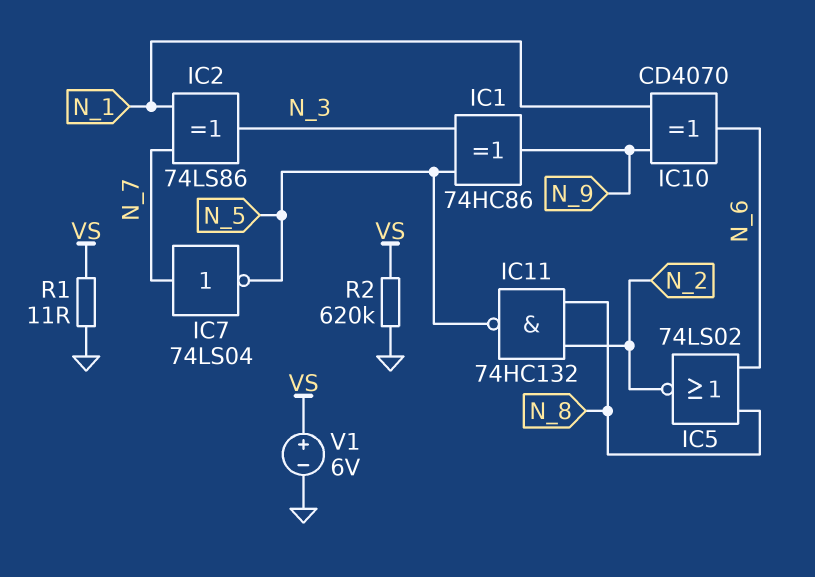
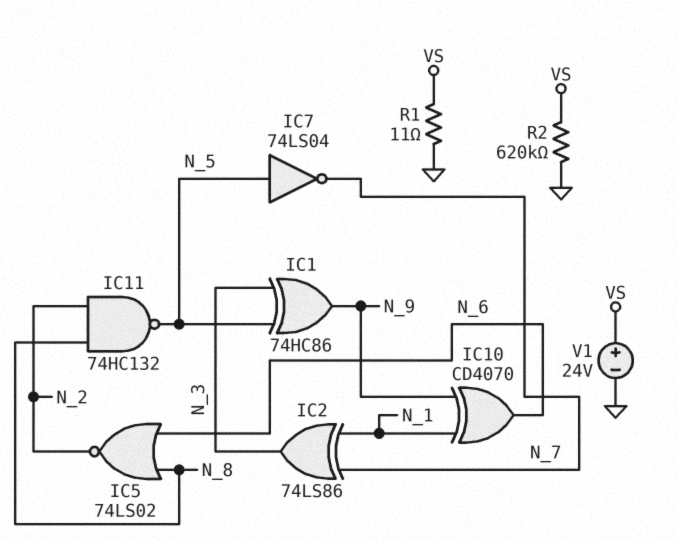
IC7: NOT 74LS04 (in N_7, out N_5) -> NOT 74LS04 (in N_5, out N_7)
V1: 6V (plus VS, minus GND) -> 24V (plus VS, minus GND)

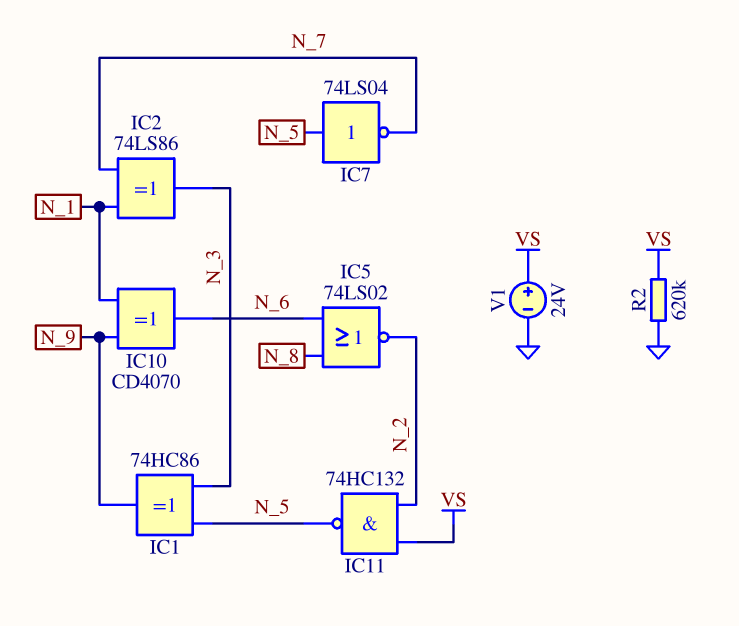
IC11: NAND 74HC132 (in N_2, in N_8, out N_5) -> NAND 74HC132 (in N_2, in VS, out N_5)
R1: 11 (GND, VS) -> none

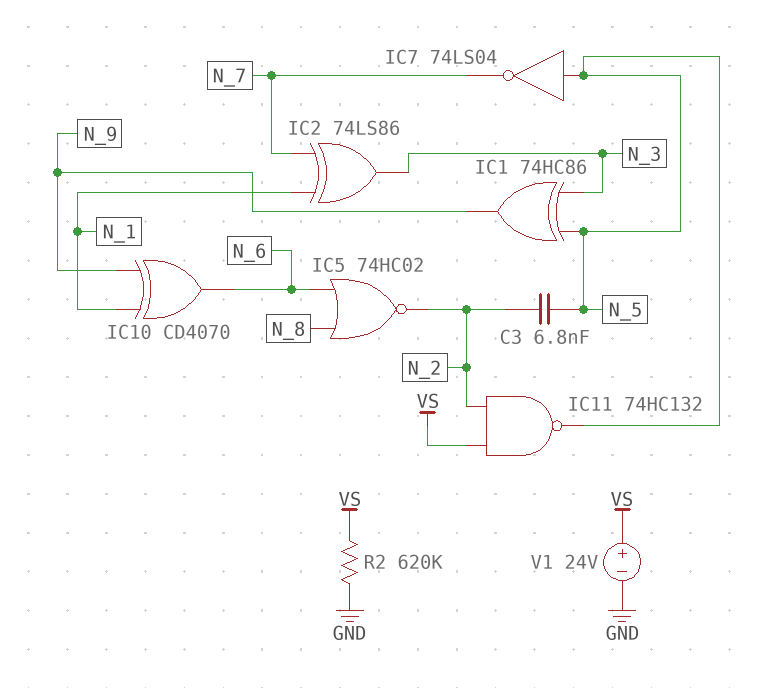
C3: none -> 6.8nF (N_2, N_5)
IC5: NOR 74LS02 (in N_6, in N_8, out N_2) -> NOR 74HC02 (in N_6, in N_8, out N_2)

